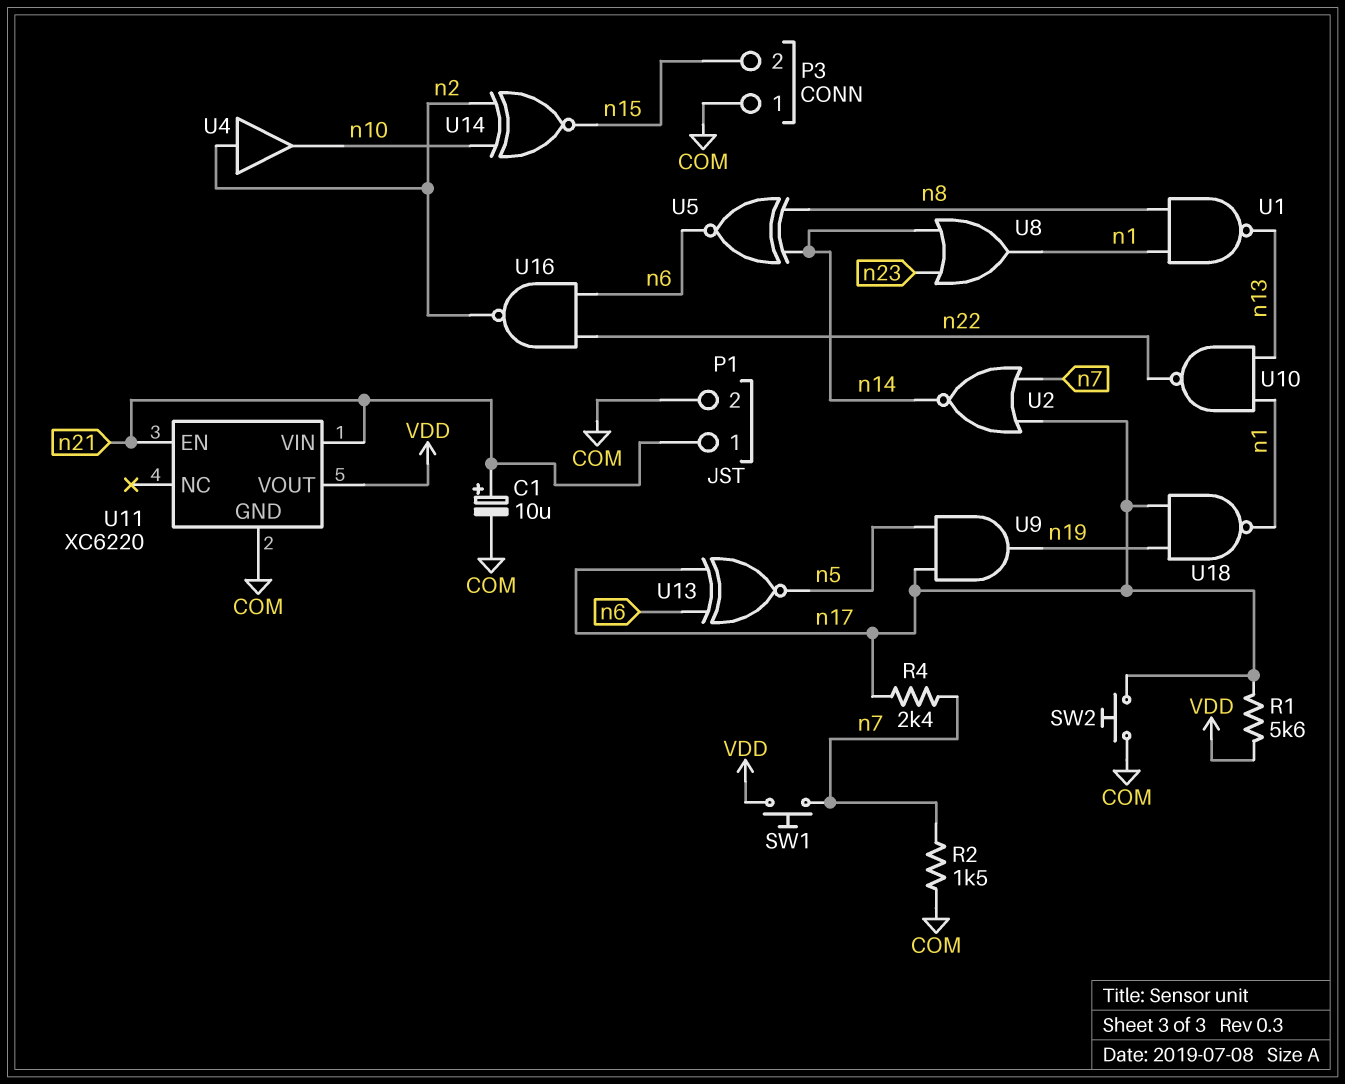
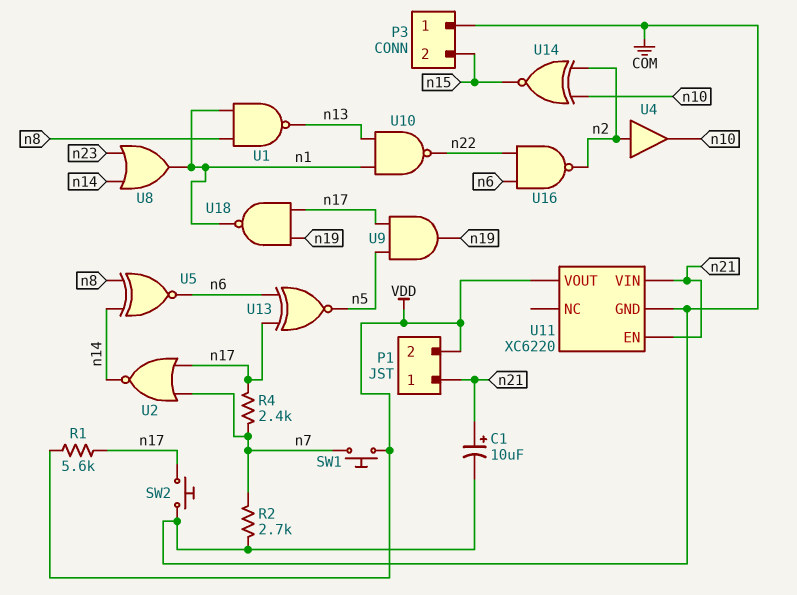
P1 pin 2: COM -> VDD
R2: 1.5k (COM, n7) -> 2.7k (COM, n7)

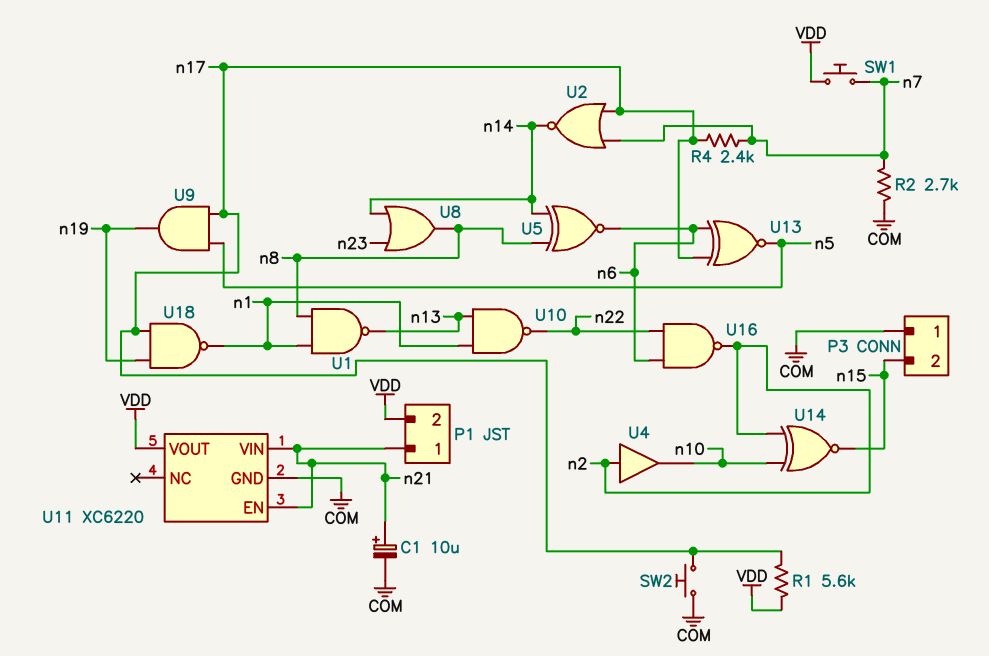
U8: OR (in n14, in n23, out n1) -> OR (in n14, in n23, out n8)

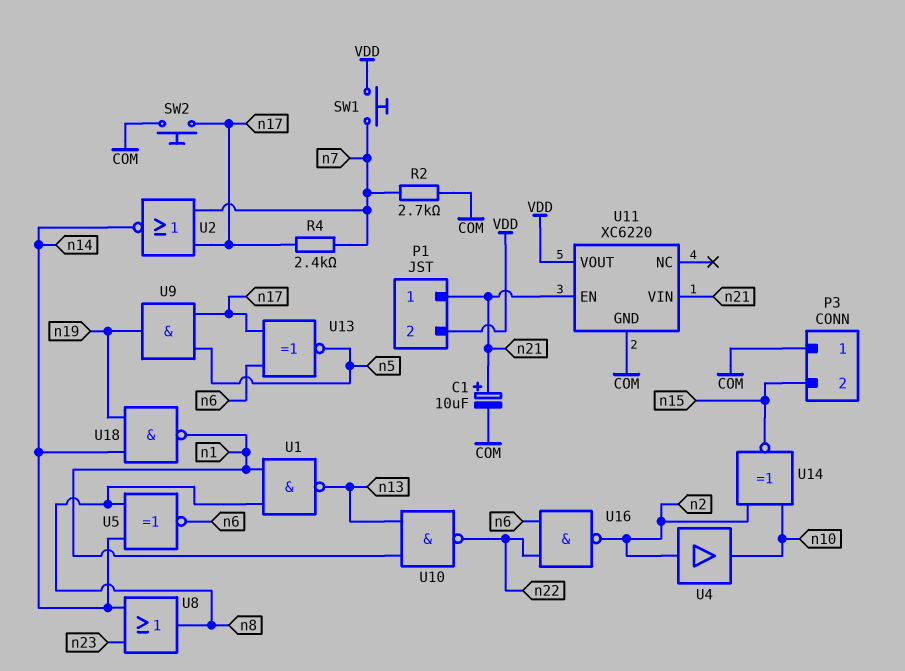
R1: 5.6k (VDD, n17) -> none
U18: NAND (in n17, in n19, out n1) -> NAND (in n14, in n19, out n1)

